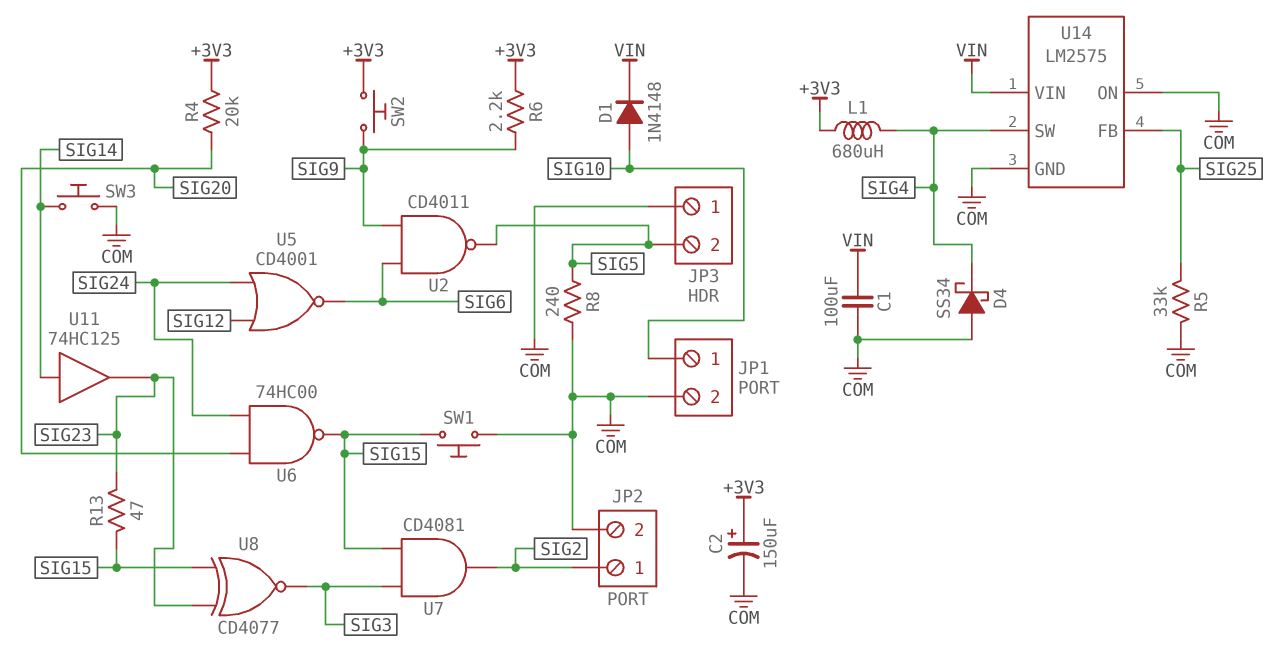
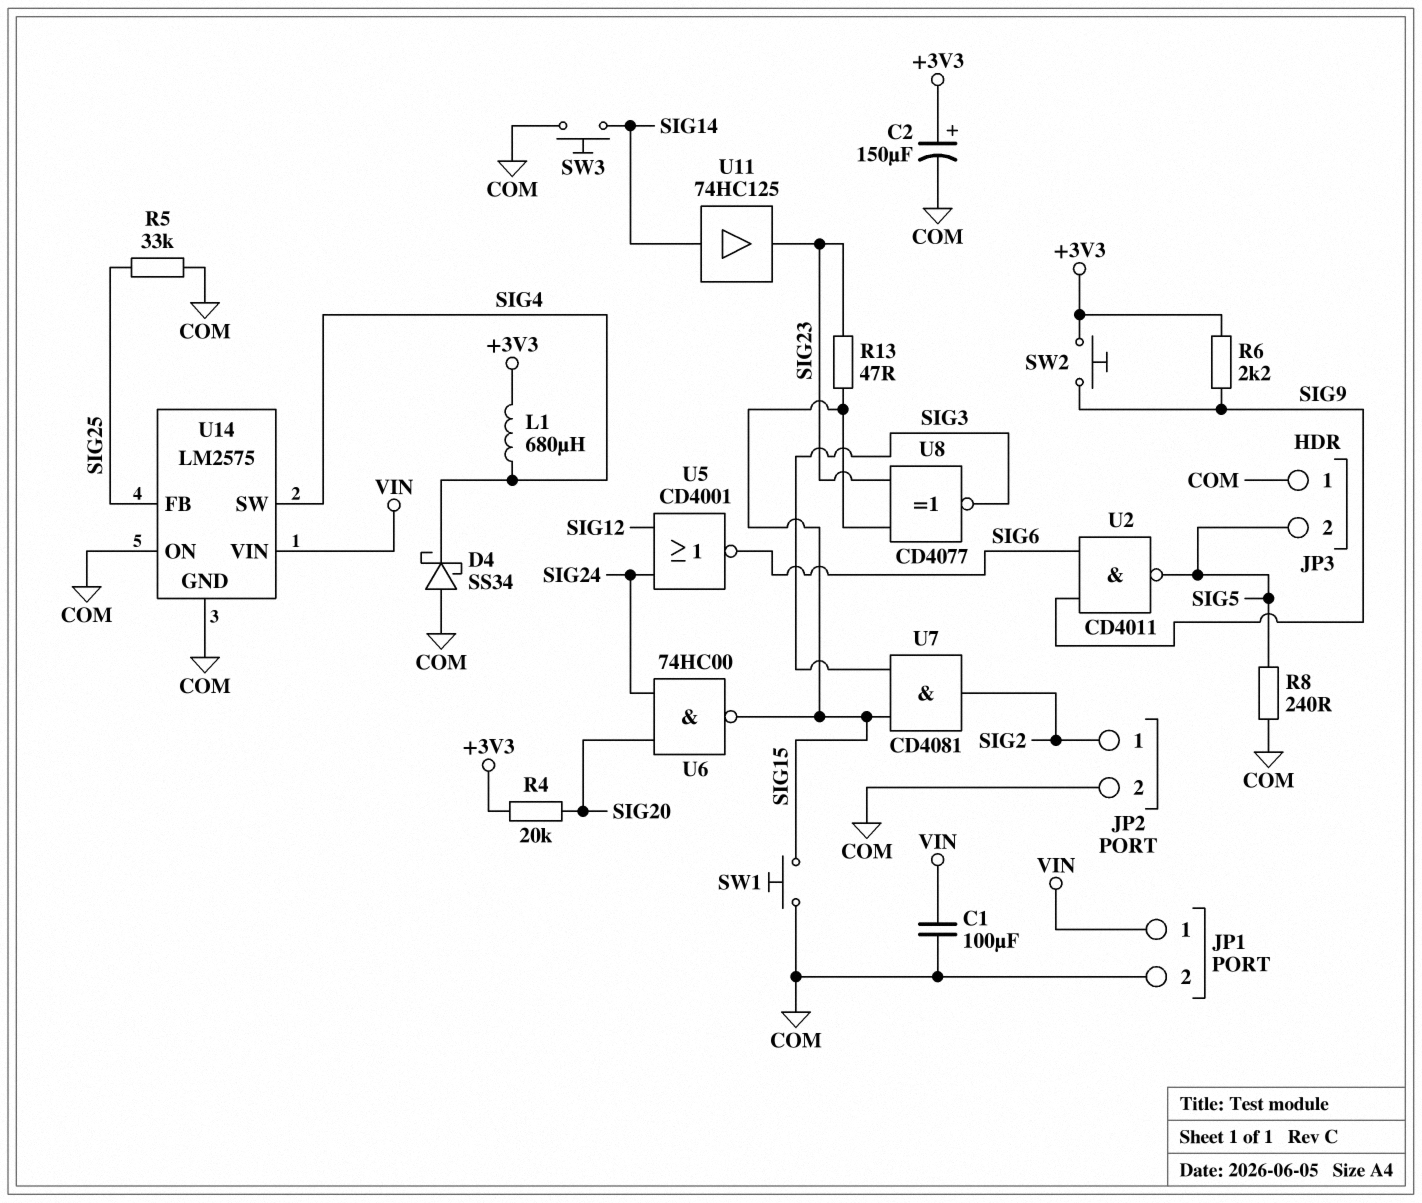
D1: diode 1N4148 (A SIG10, K VIN) -> none
JP1 pin 1: SIG10 -> VIN

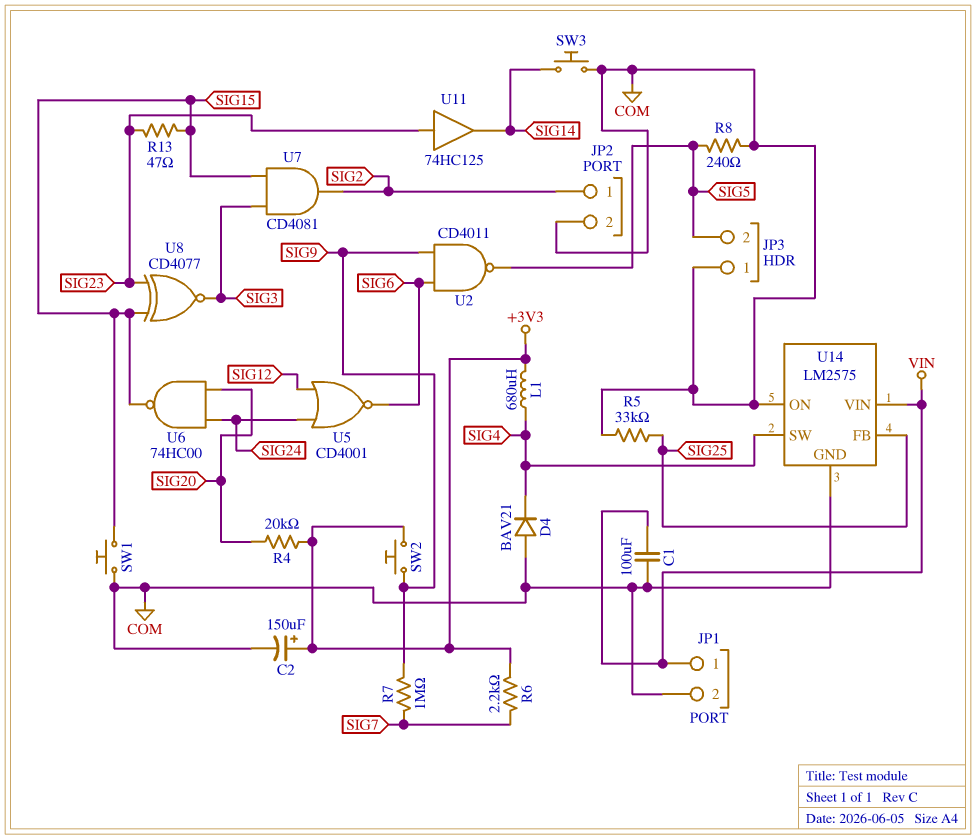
D4: schottky SS34 (A COM, K SIG4) -> diode BAV21 (A COM, K SIG4)
R6: 2.2k (+3V3, SIG9) -> 2.2k (+3V3, SIG7)
R7: none -> 1M (SIG7, SIG9)
U11: buffer 74HC125 (in SIG14, out SIG23) -> buffer 74HC125 (in SIG23, out SIG14)

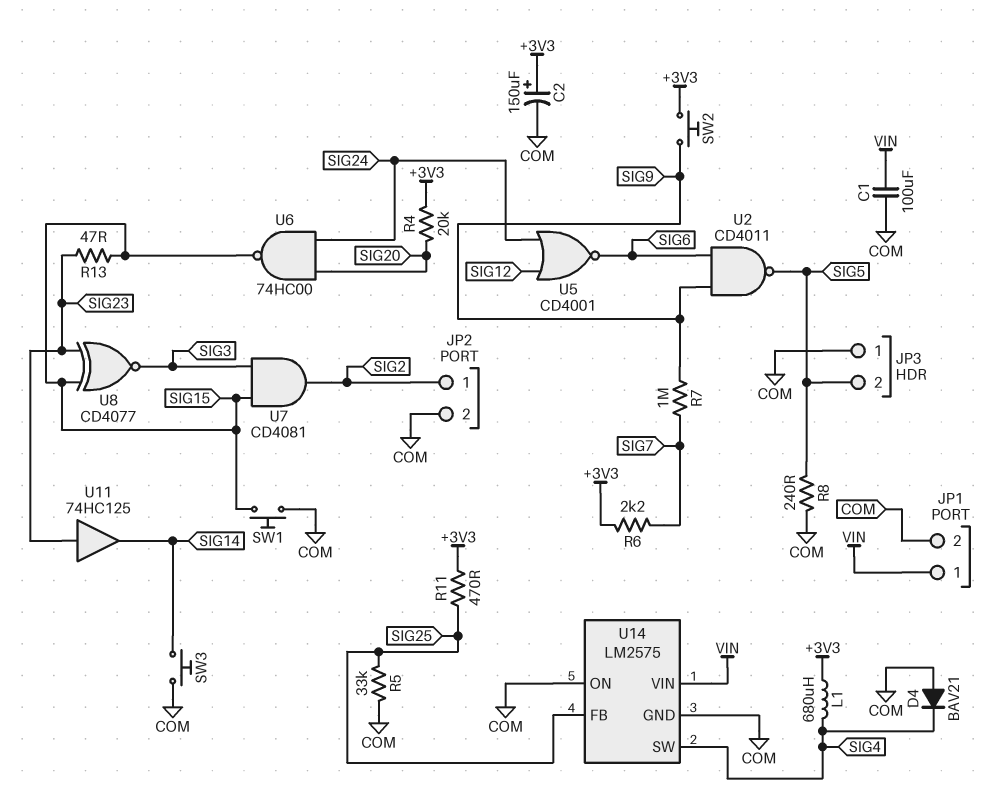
R11: none -> 470 (+3V3, SIG25)

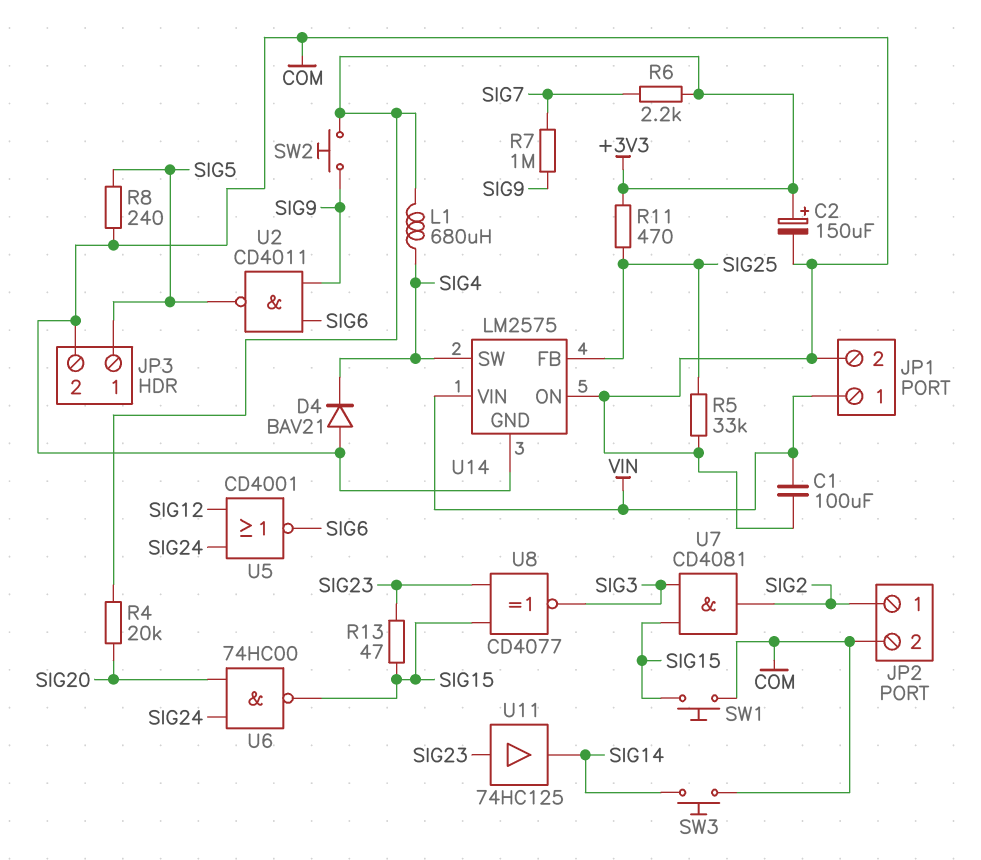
JP3 pin 1: COM -> SIG5
JP3 pin 2: SIG5 -> COM

